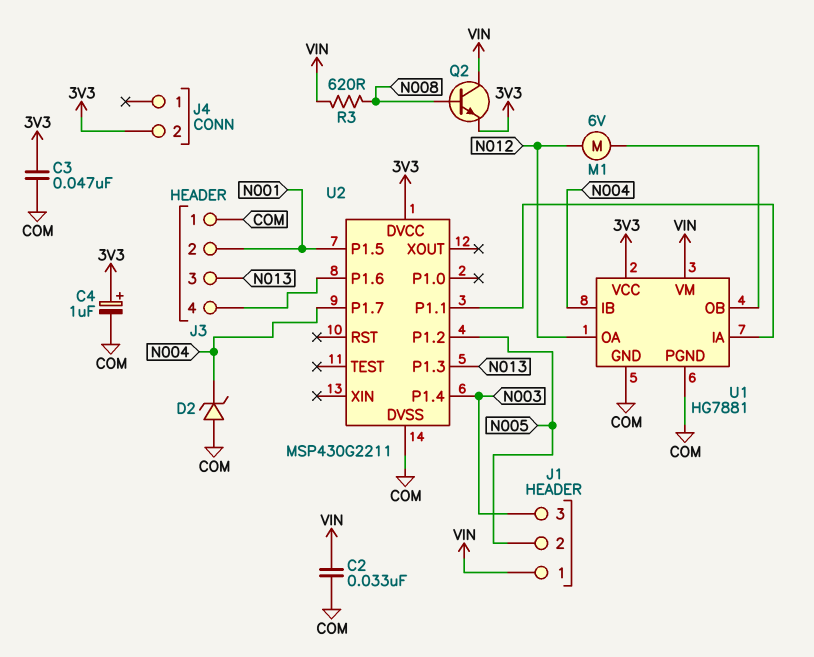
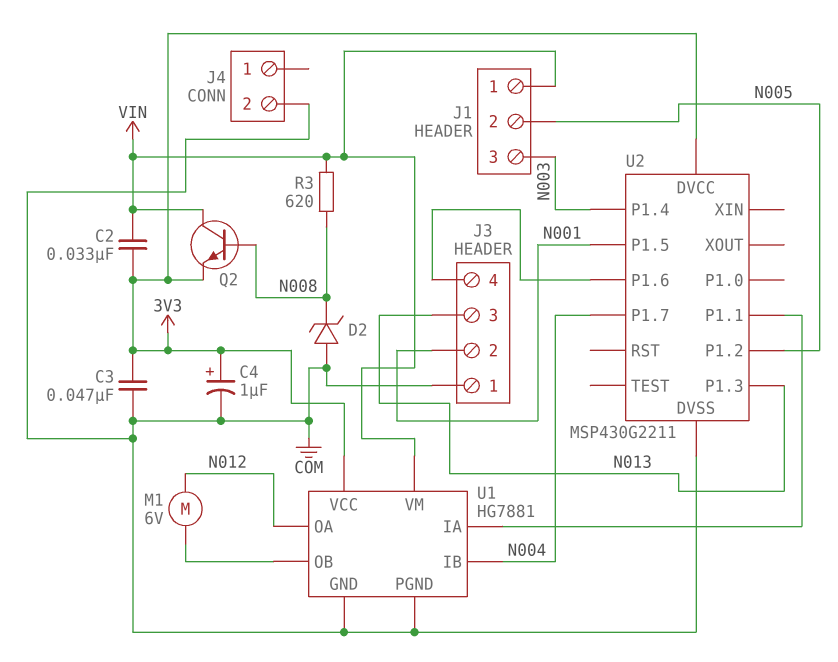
C2: 33nF (COM, VIN) -> 33nF (3V3, VIN)
D2: zener (A COM, K N004) -> zener (A COM, K N008)
J4 pin 2: 3V3 -> COM

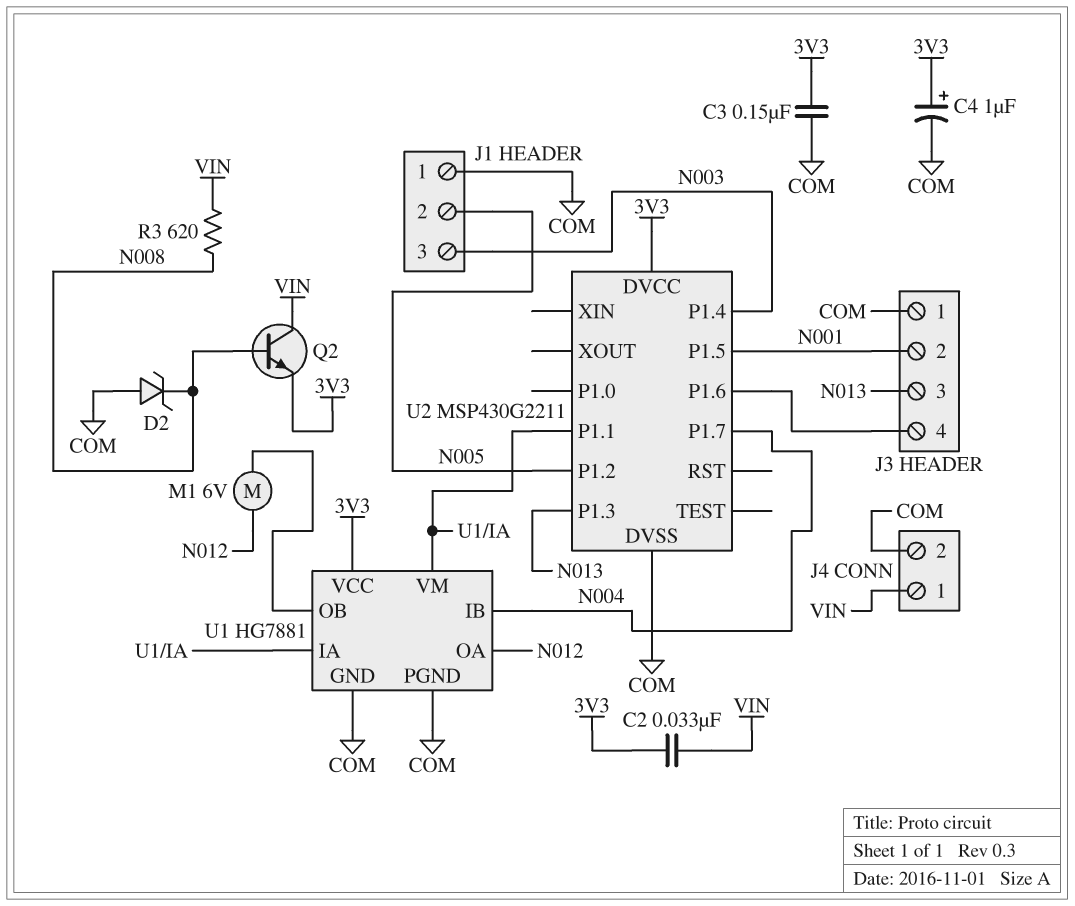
C3: 47nF (3V3, COM) -> 150nF (3V3, COM)
J1 pin 1: VIN -> COM
J4 pin 1: none -> VIN
U1 pin VM: VIN -> U1/IA

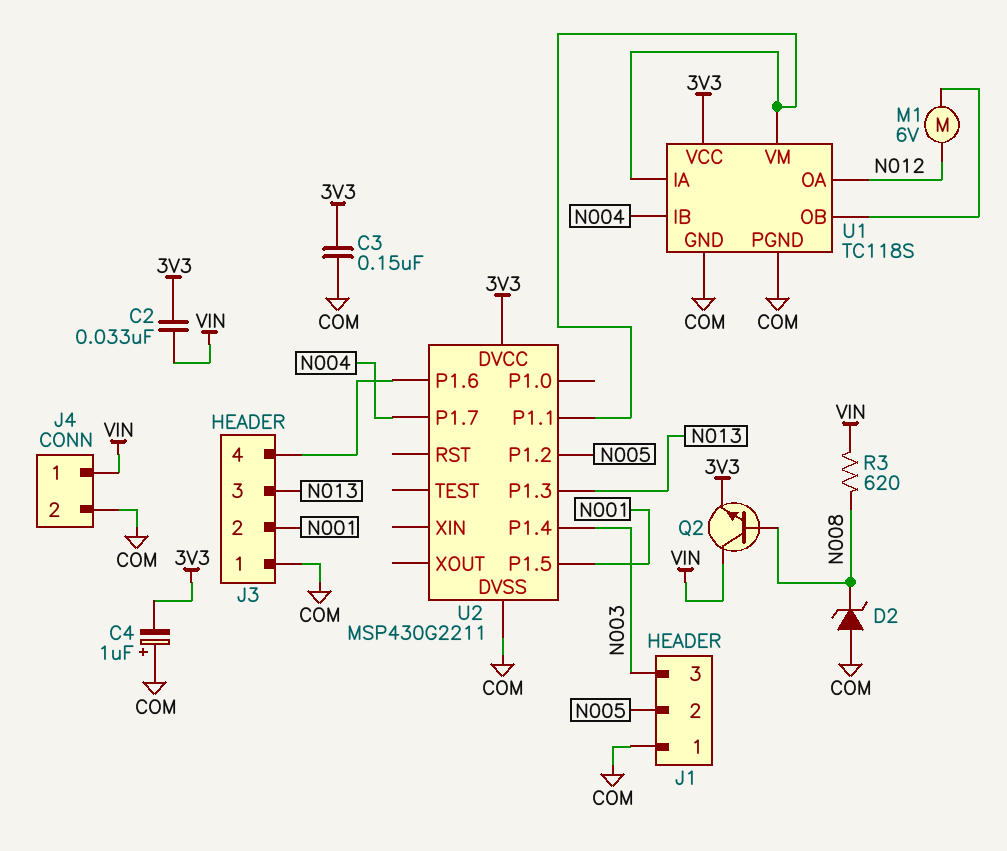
C4: 1uF (plus 3V3, minus COM) -> 1uF (plus COM, minus 3V3)
U1: HG7881 -> TC118S

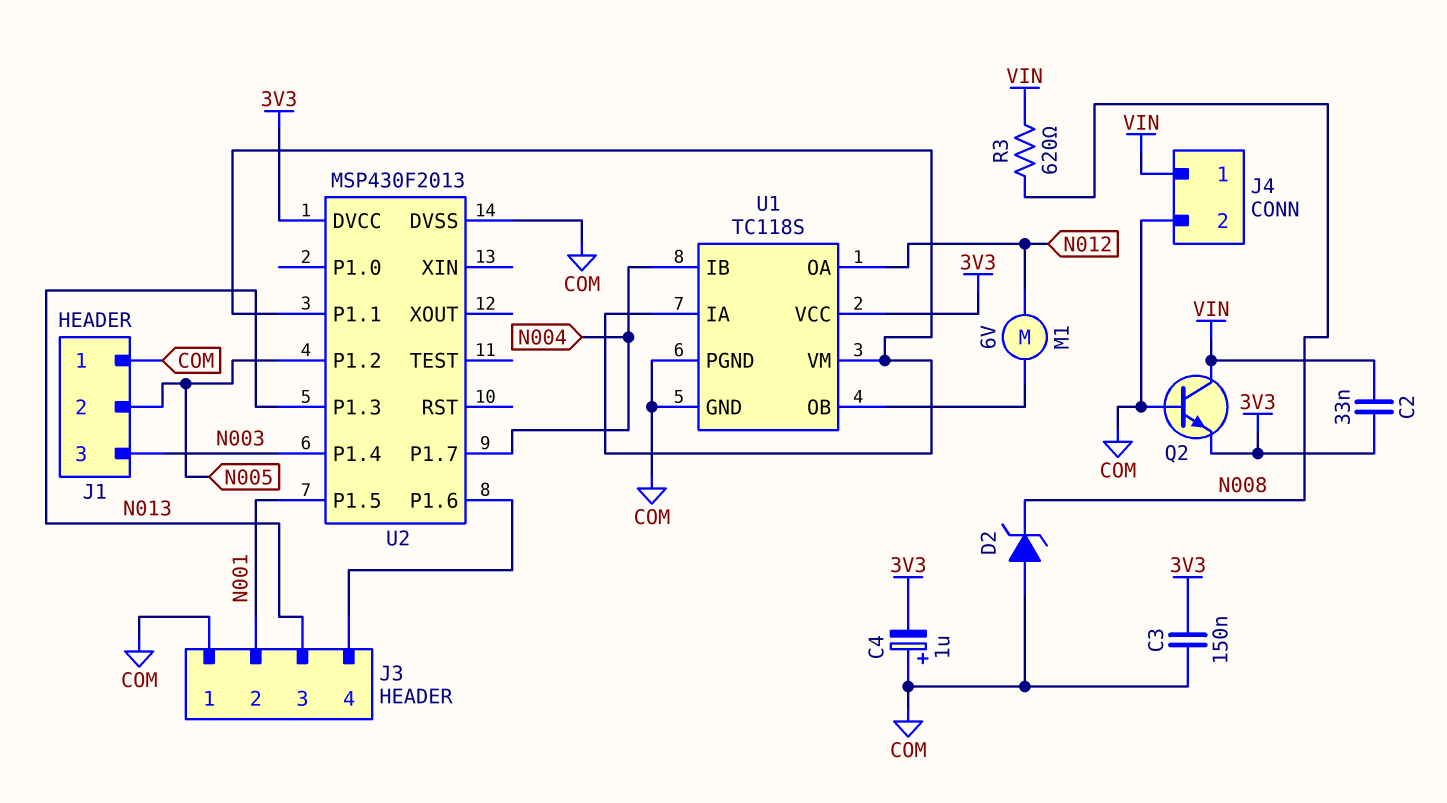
Q2: NPN (B N008, C VIN, E 3V3) -> NPN (B COM, C VIN, E 3V3)
U2: MSP430G2211 -> MSP430F2013

